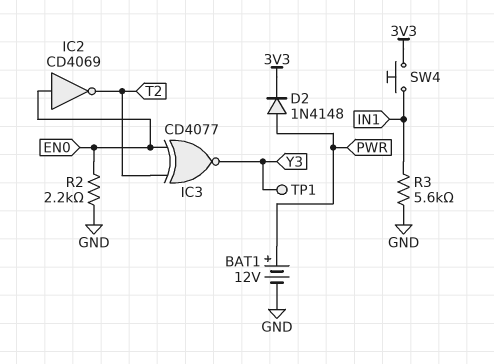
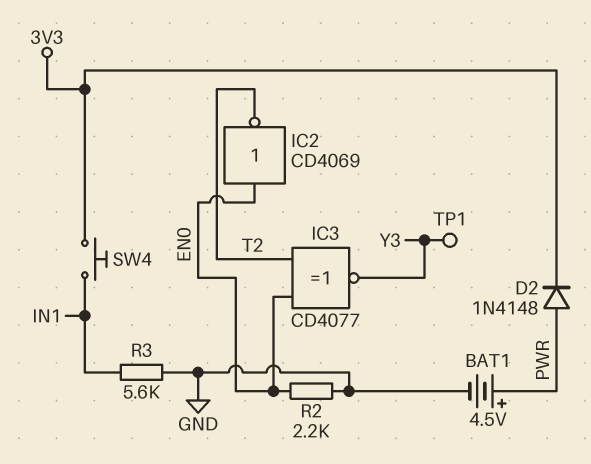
BAT1: 12V (plus PWR, minus GND) -> 4.5V (plus PWR, minus GND)

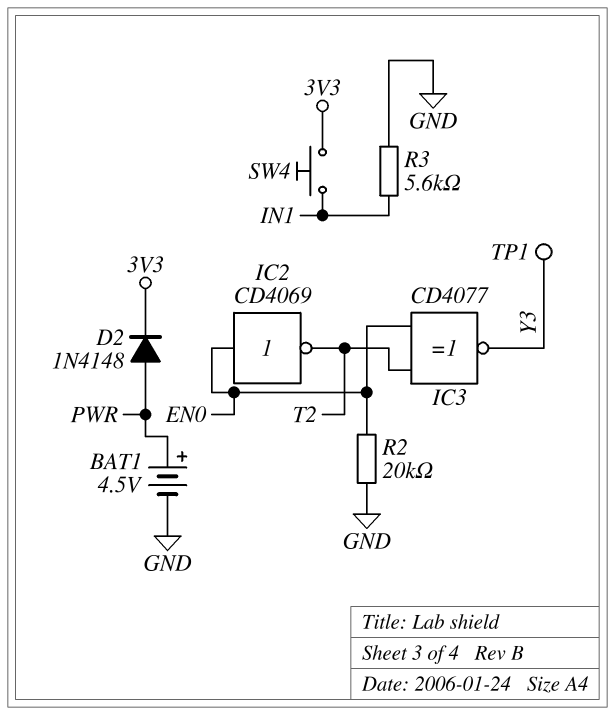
R2: 2.2k (EN0, GND) -> 20k (EN0, GND)

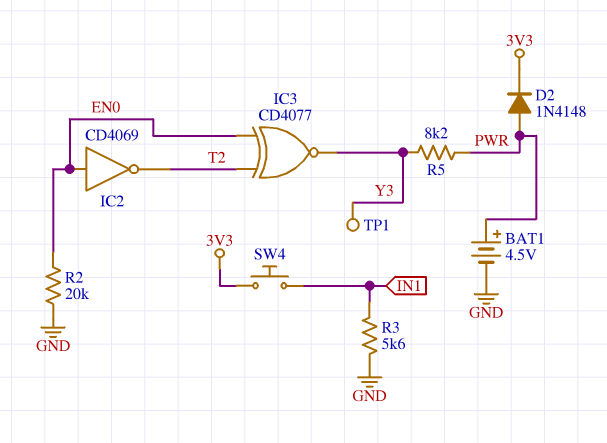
R5: none -> 8.2k (PWR, Y3)

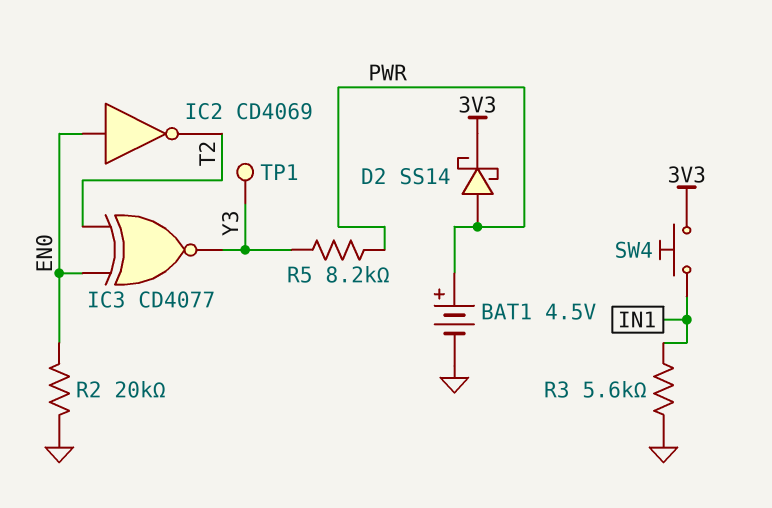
D2: diode 1N4148 (A PWR, K 3V3) -> schottky SS14 (A PWR, K 3V3)

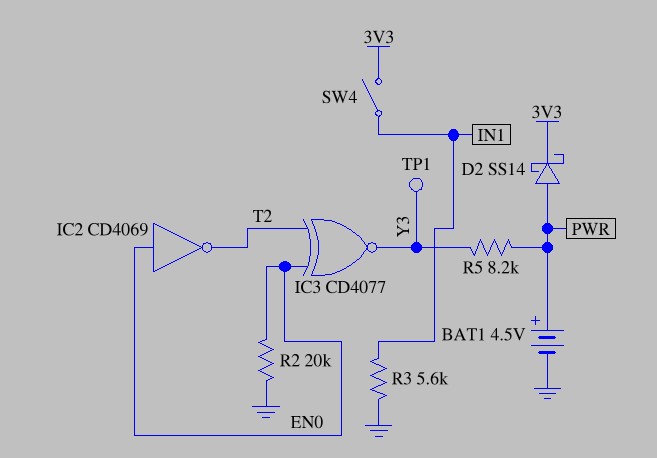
SW4: button (3V3, IN1) -> switch (3V3, IN1)

